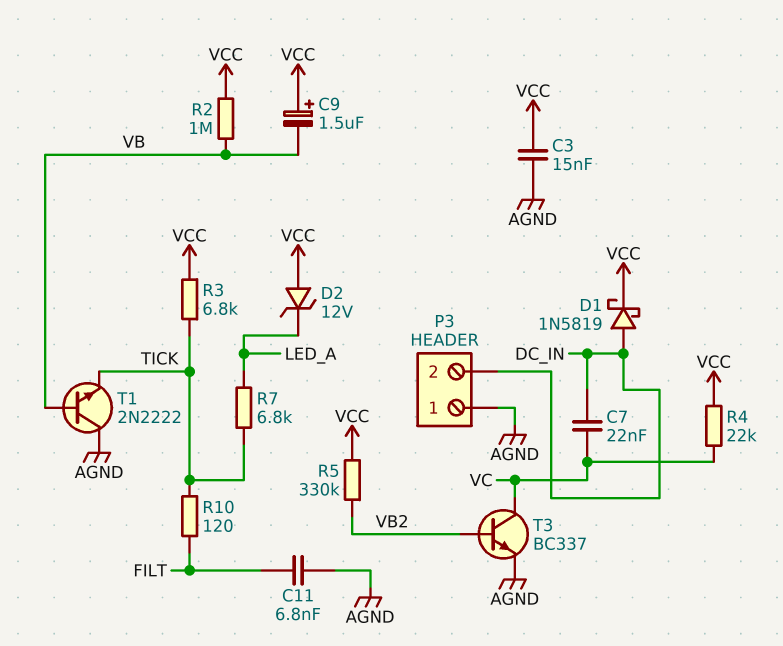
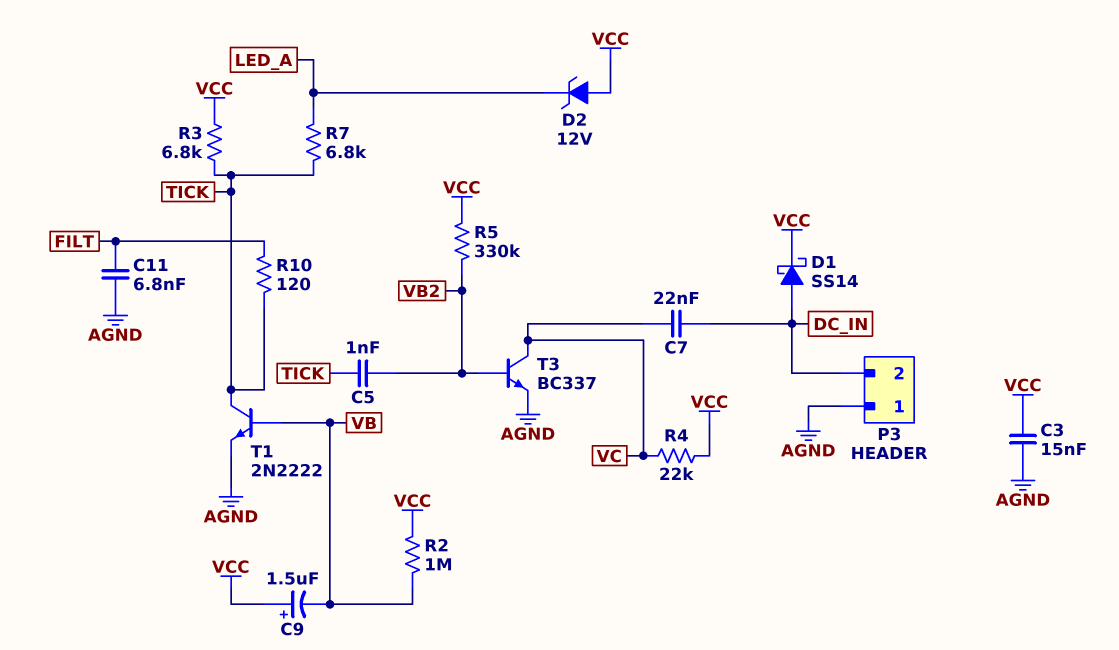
C5: none -> 1nF (TICK, VB2)
D1: schottky 1N5819 (A DC_IN, K VCC) -> schottky SS14 (A DC_IN, K VCC)
T1: NPN 2N2222 (B VB, C AGND, E TICK) -> NPN 2N2222 (B VB, C TICK, E AGND)

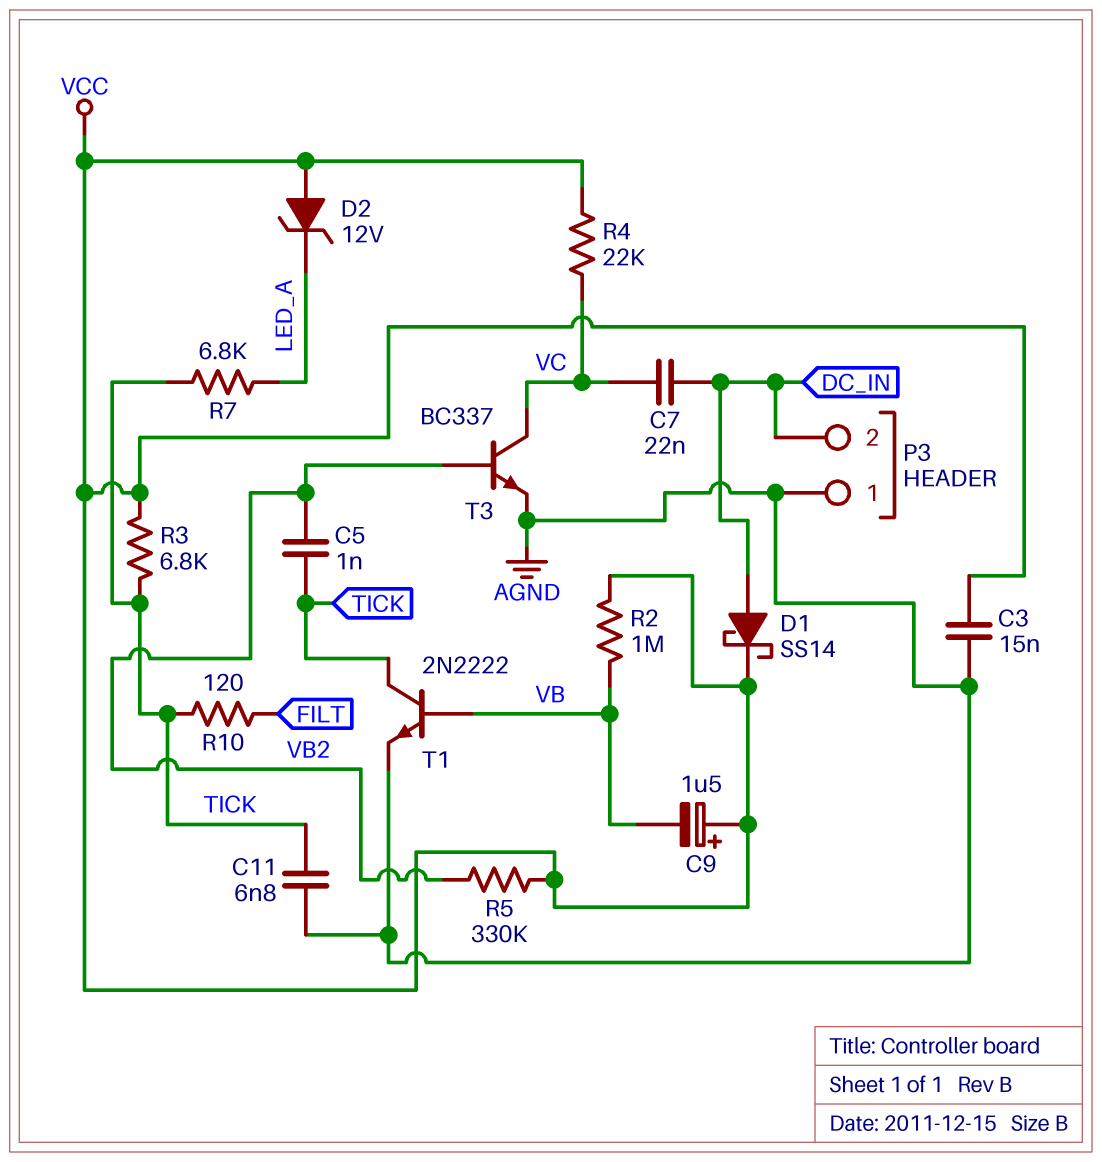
C11: 6.8nF (AGND, FILT) -> 6.8nF (AGND, TICK)

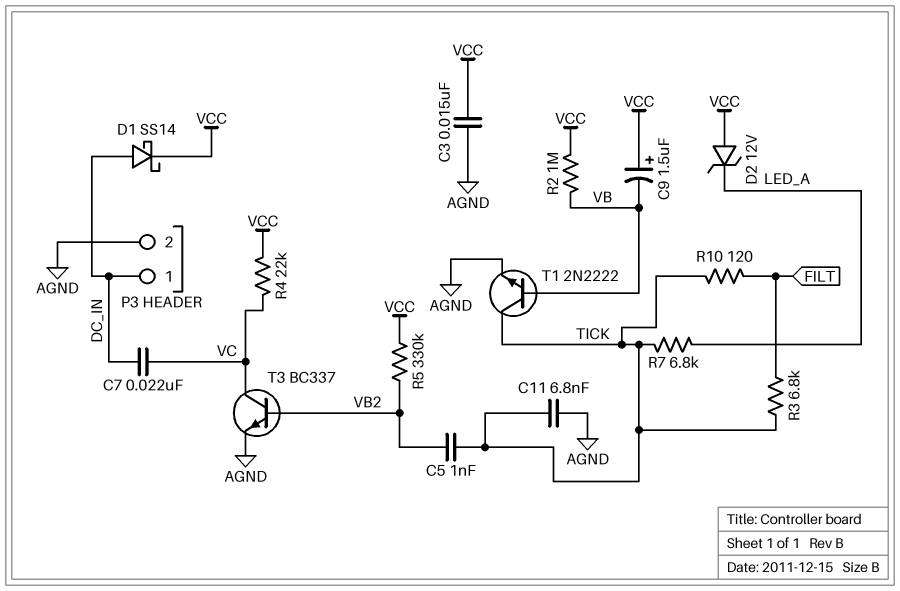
P3 pin 1: AGND -> DC_IN
P3 pin 2: DC_IN -> AGND
R3: 6.8k (TICK, VCC) -> 6.8k (FILT, TICK)

